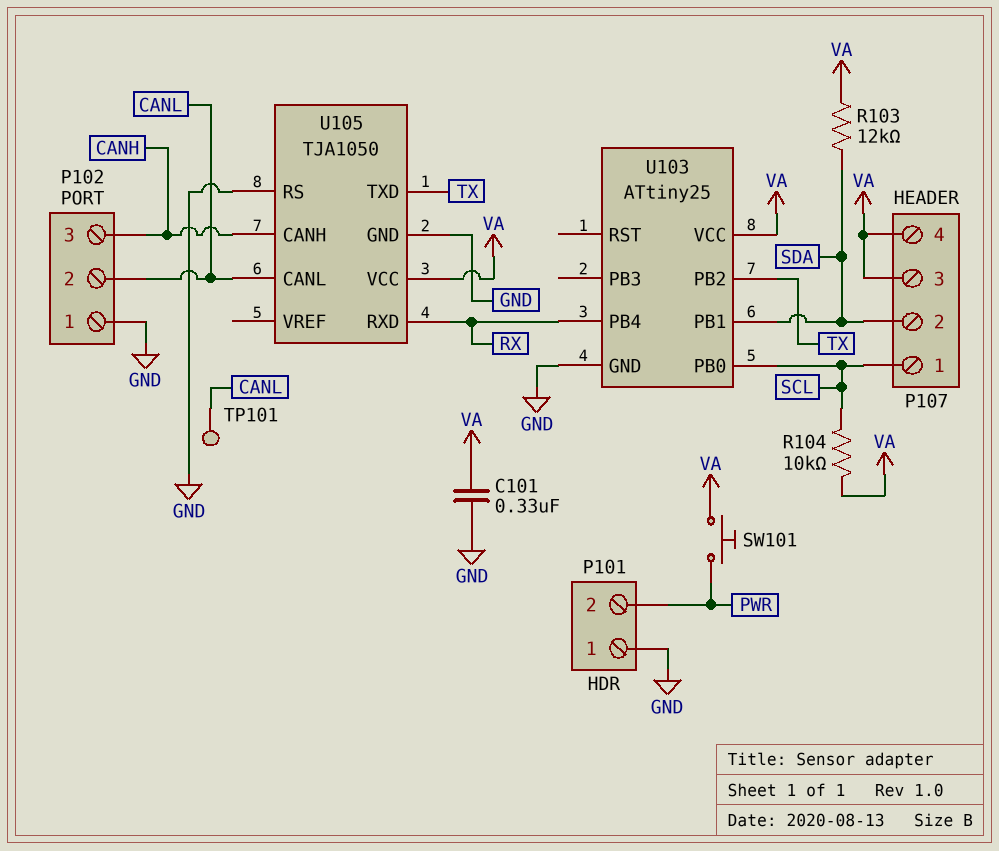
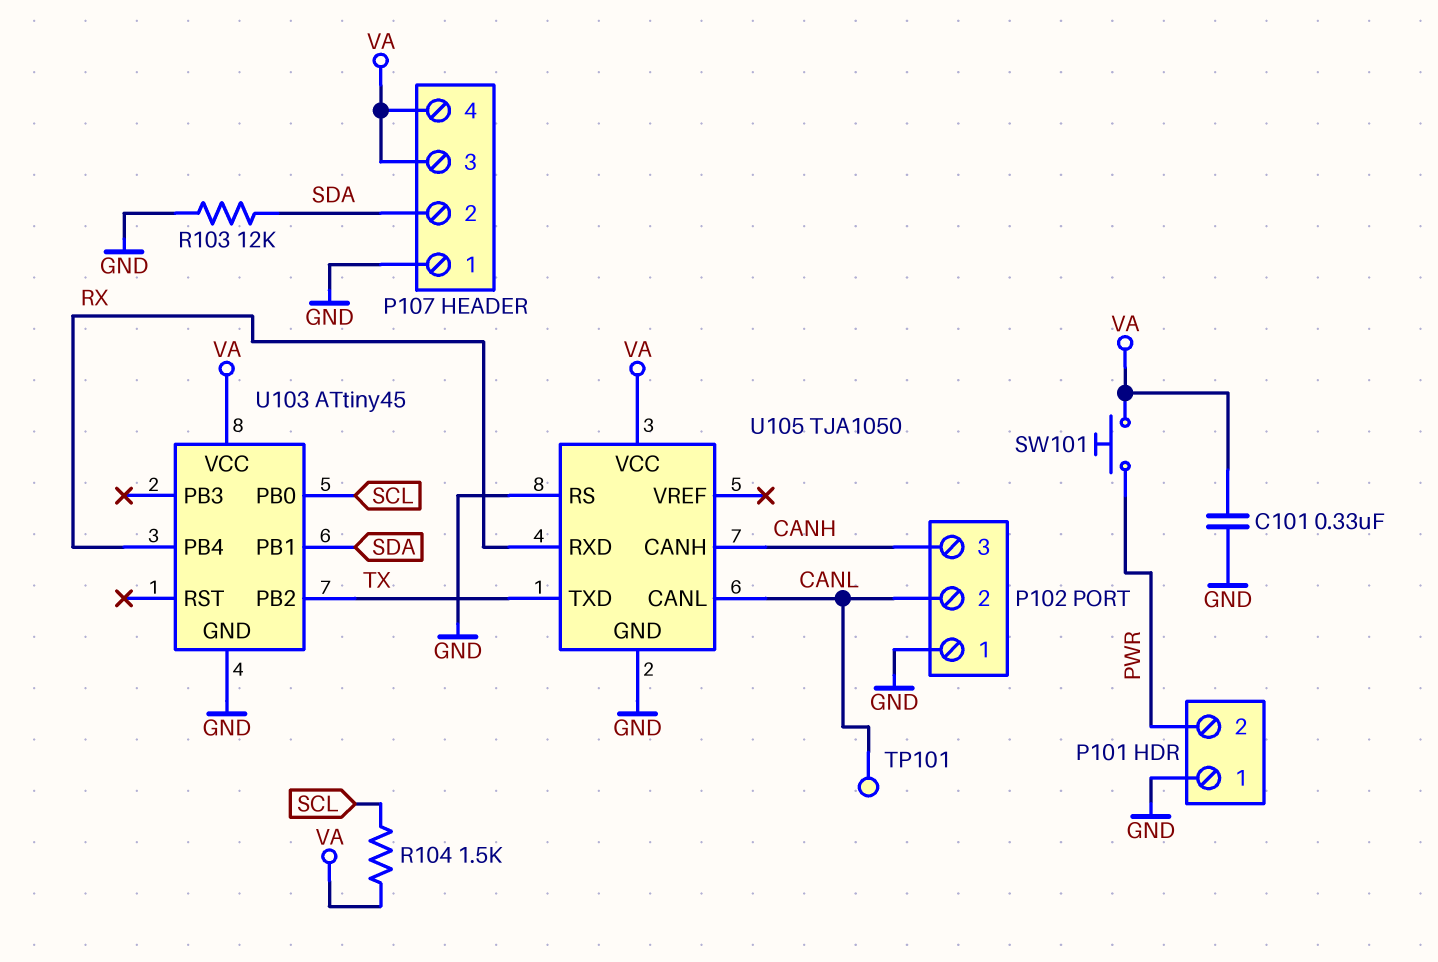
P107 pin 1: SCL -> GND
R103: 12k (SDA, VA) -> 12k (GND, SDA)
R104: 10k (SCL, VA) -> 1.5k (SCL, VA)
U103: ATtiny25 -> ATtiny45

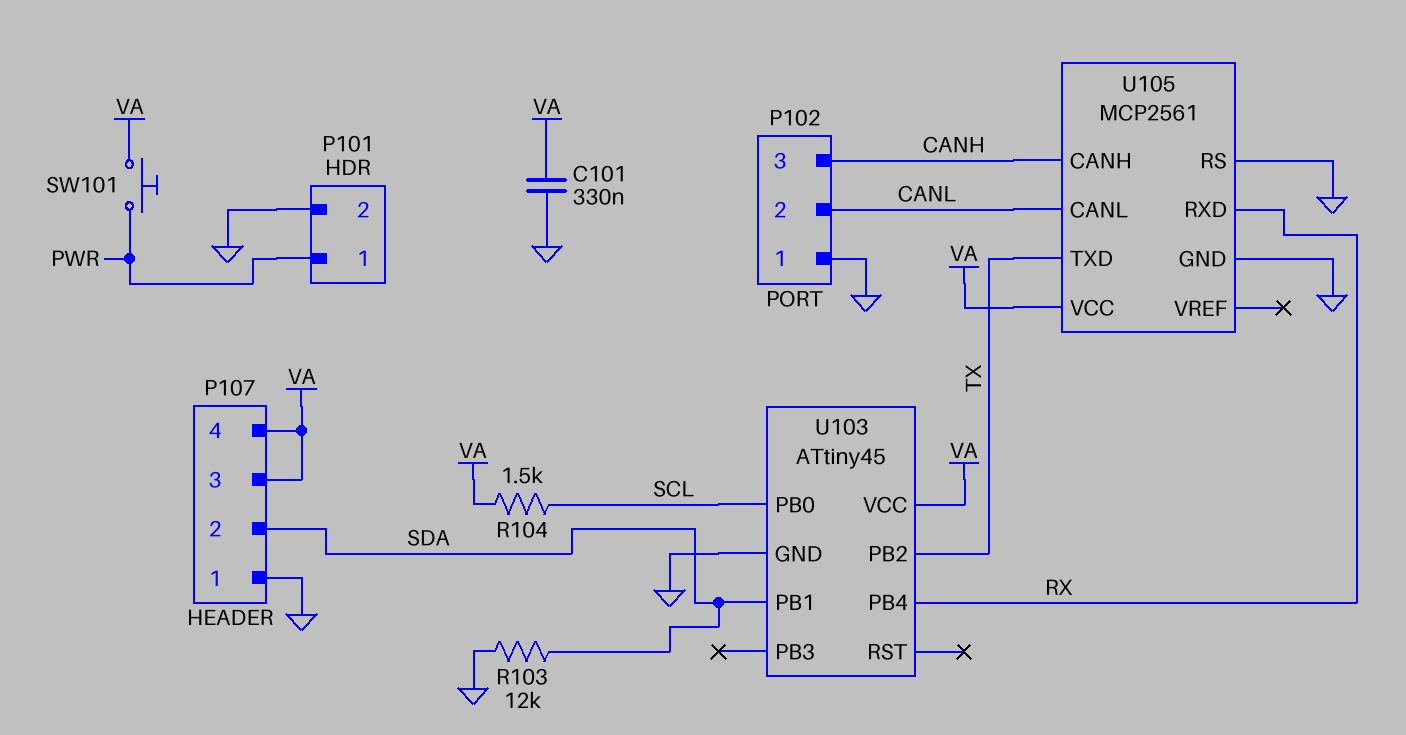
P101 pin 1: GND -> PWR
P101 pin 2: PWR -> GND
TP101: test point (CANL) -> none
U105: TJA1050 -> MCP2561

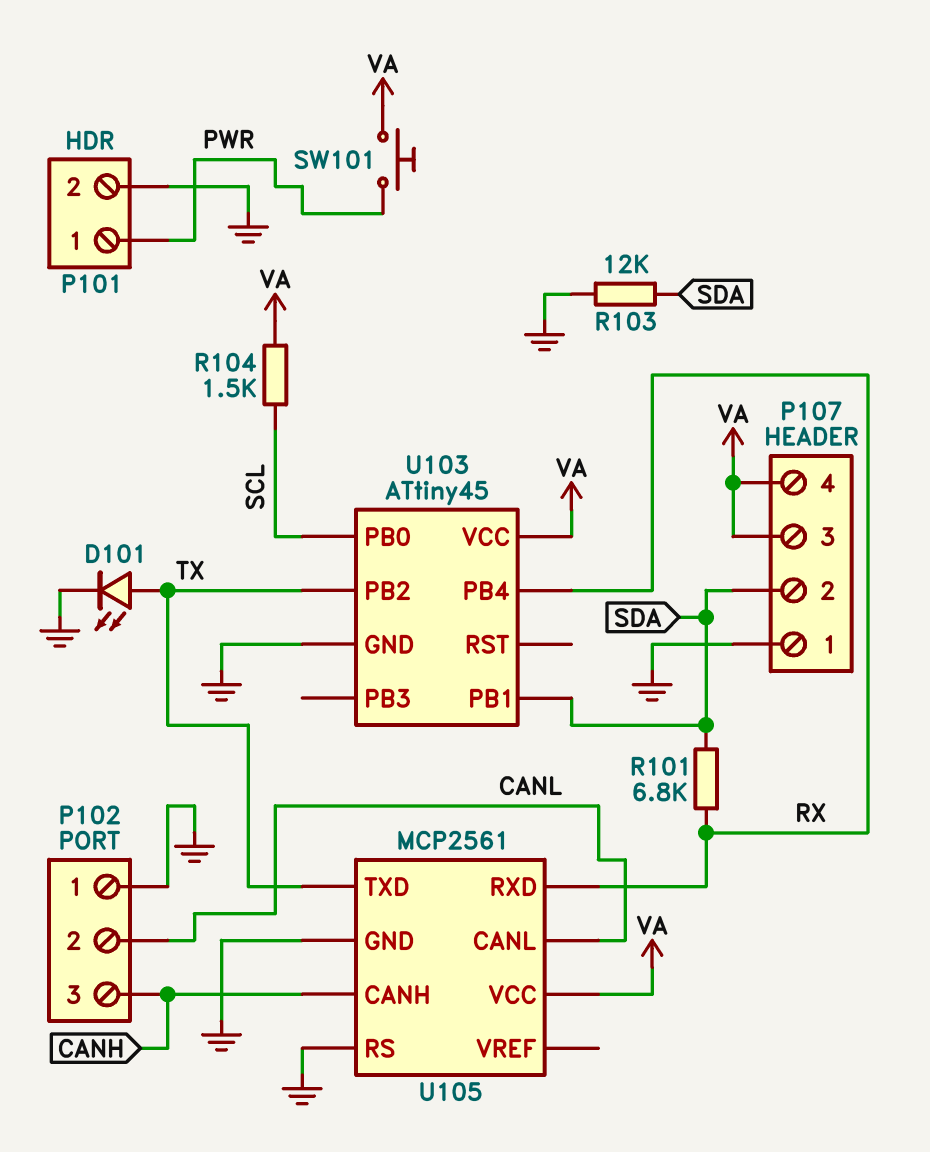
C101: 330nF (GND, VA) -> none
D101: none -> LED (A TX, K GND)
R101: none -> 6.8k (RX, SDA)

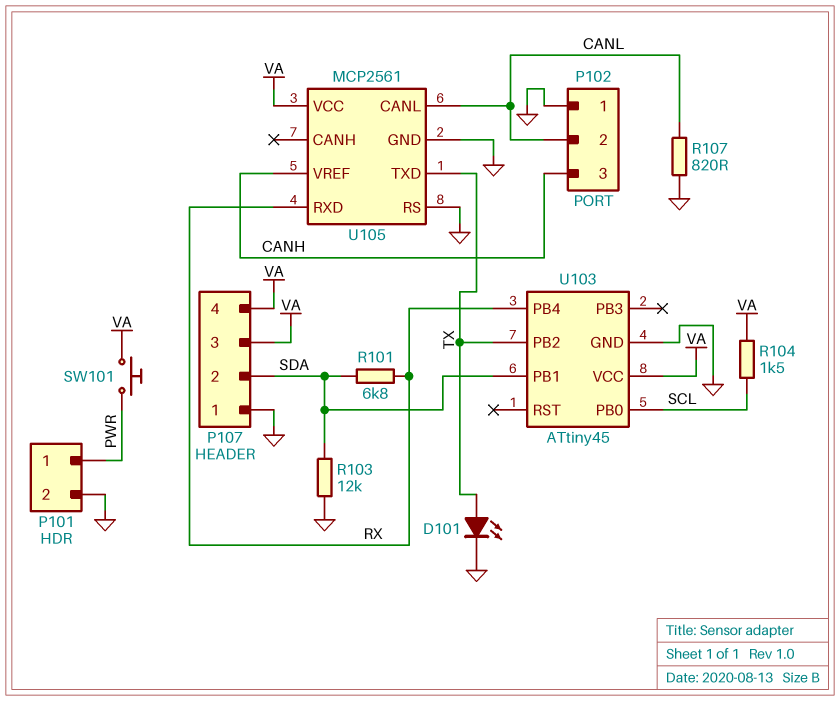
R107: none -> 820 (CANL, GND)
U105 pin CANH: CANH -> none
U105 pin VREF: none -> CANH

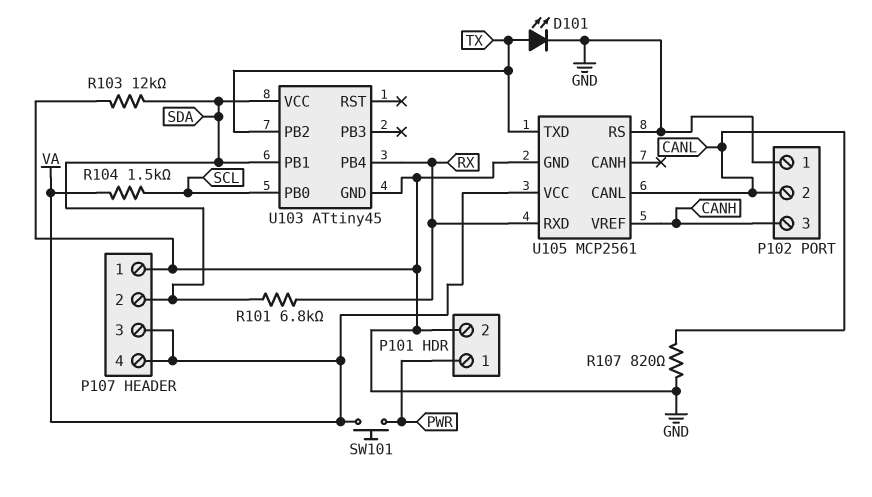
U103 pin VCC: VA -> SDA

